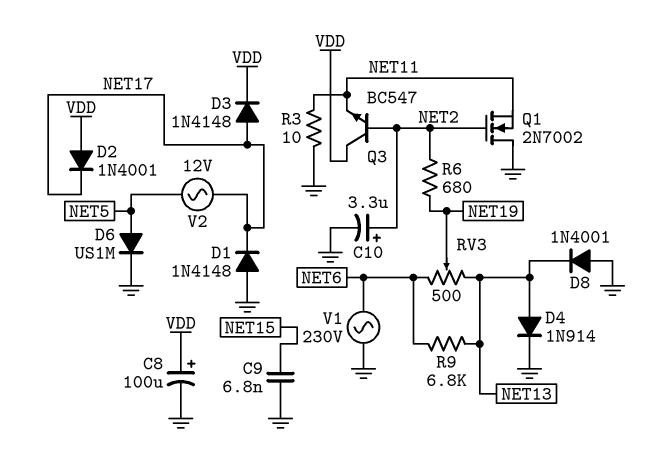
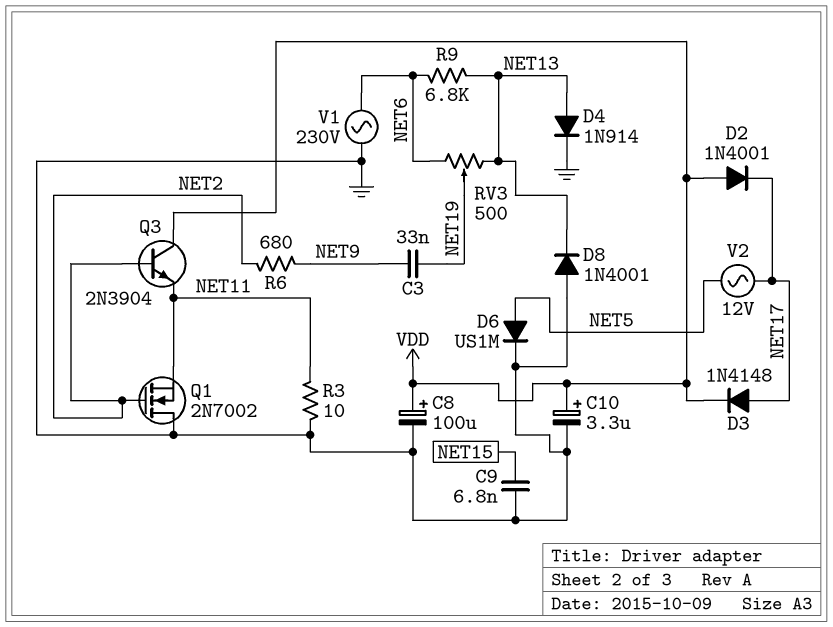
C3: none -> 33nF (NET9, NET19)
C10: 3.3uF (plus NET2, minus GND) -> 3.3uF (plus VDD, minus GND)
D1: diode 1N4148 (A GND, K NET17) -> none
Q3: NPN BC547 (B NET2, C VDD, E NET11) -> NPN 2N3904 (B NET2, C VDD, E NET11)
R6: 680 (NET2, NET19) -> 680 (NET2, NET9)

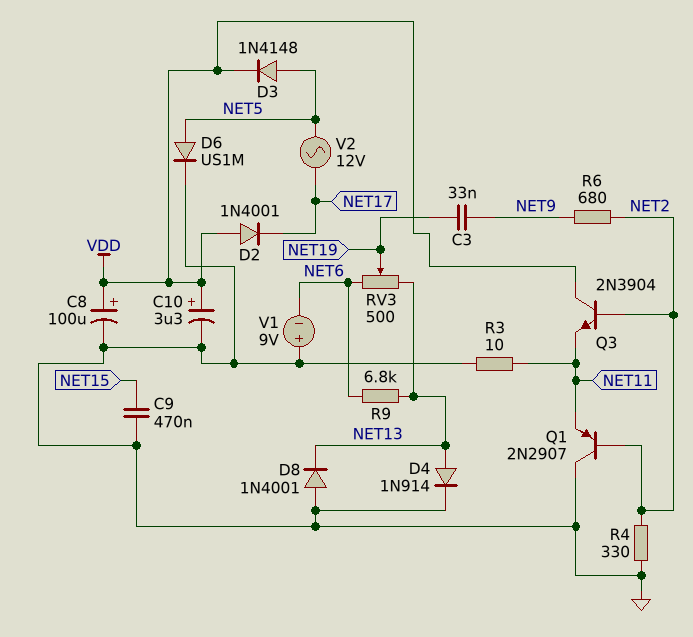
C9: 6.8nF (GND, NET15) -> 470nF (GND, NET15)
D3: diode 1N4148 (A NET17, K VDD) -> diode 1N4148 (A NET5, K VDD)
Q1: NMOS 2N7002 (G NET2, D GND, S NET11) -> PNP 2N2907 (B NET2, C GND, E NET11)
R4: none -> 330 (GND, NET2)
V1: AC 230V (GND, NET6) -> 9V (plus GND, minus NET6)

